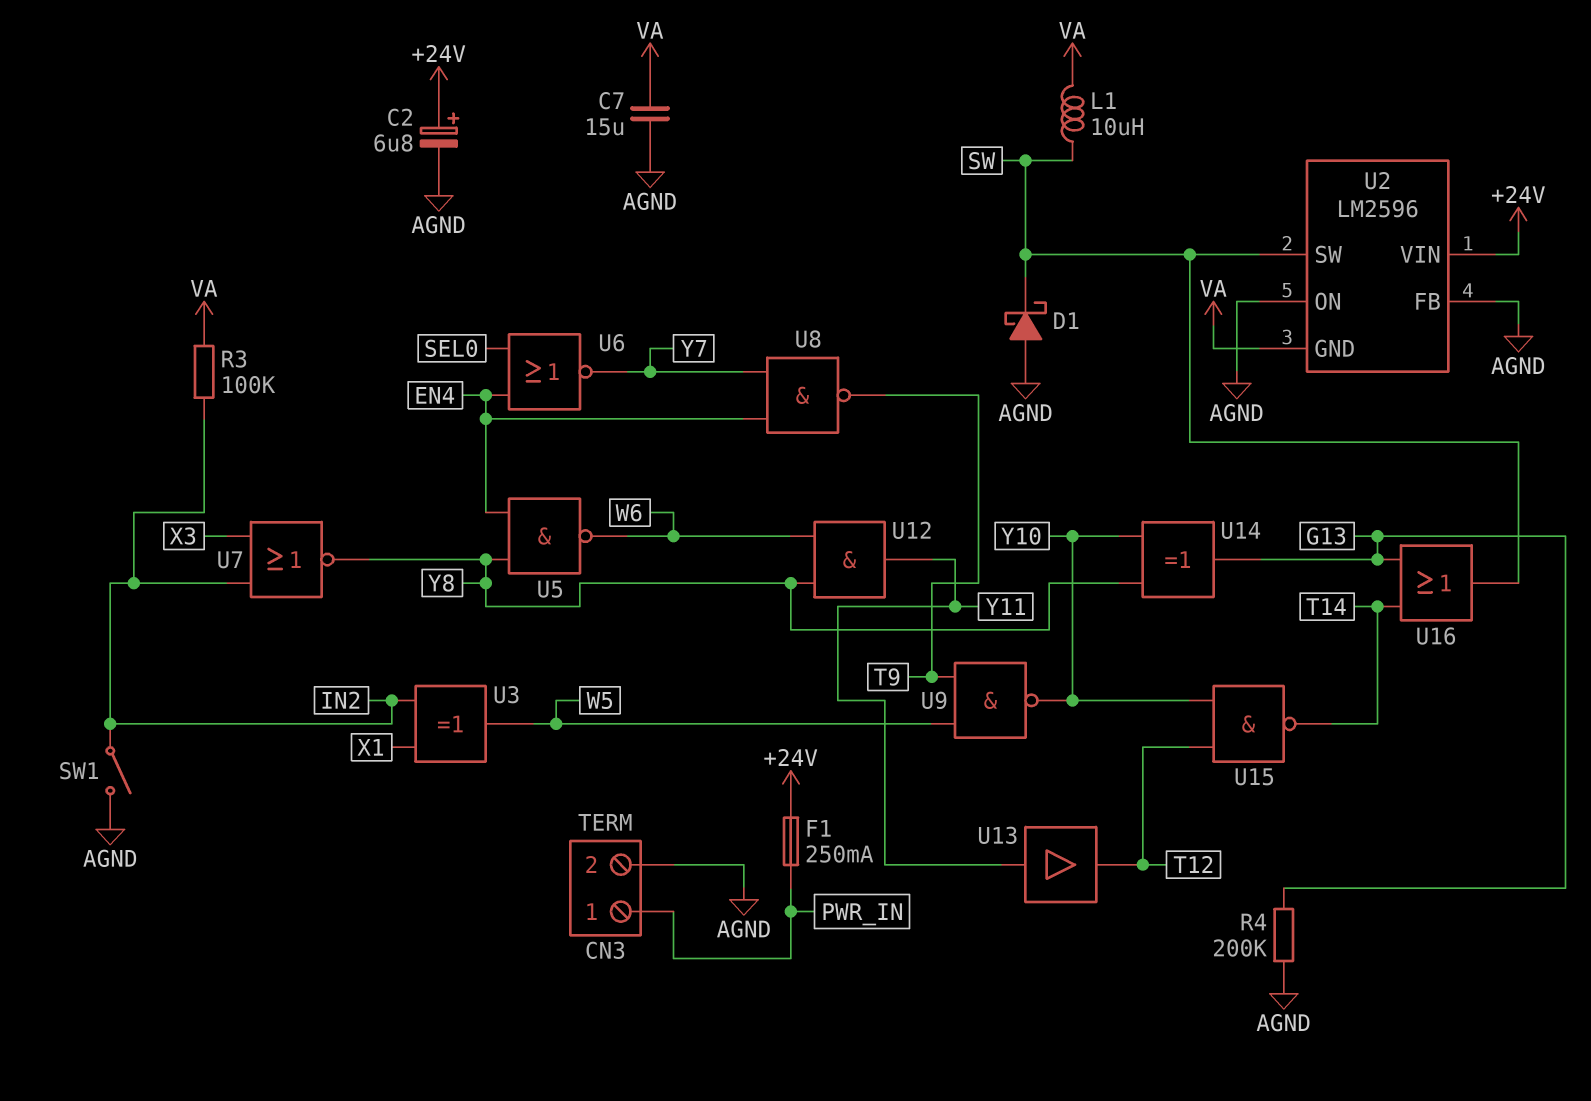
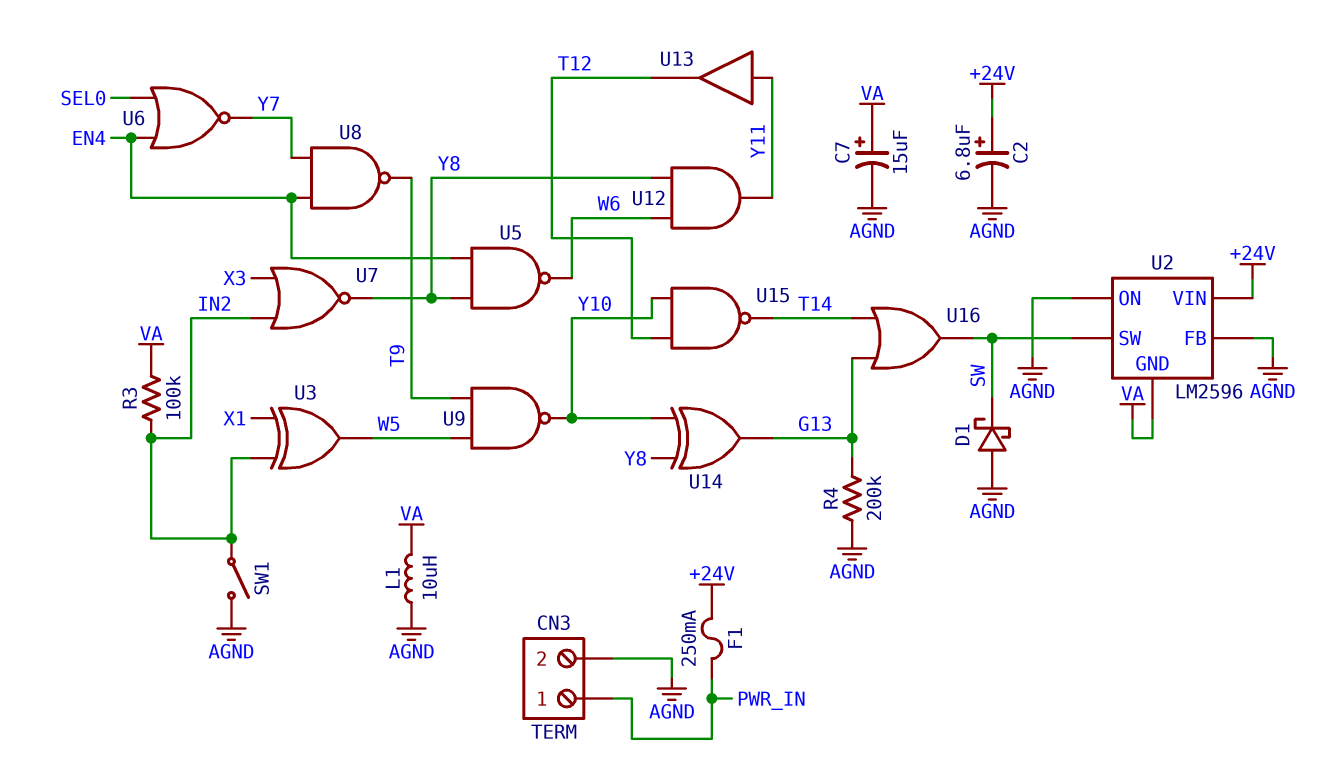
C7: 15uF (AGND, VA) -> 15uF (plus VA, minus AGND)
L1: 10uH (SW, VA) -> 10uH (AGND, VA)

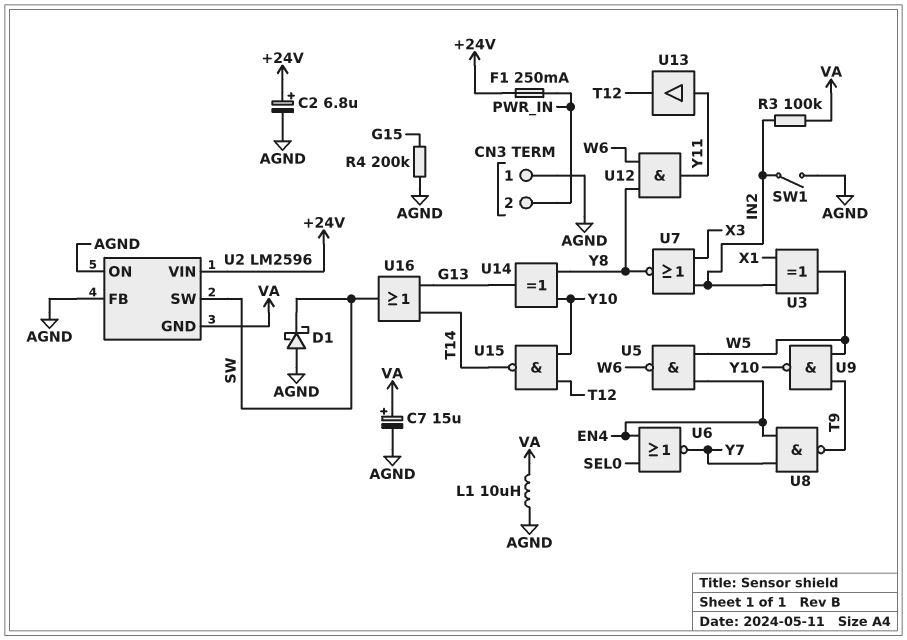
CN3 pin 1: PWR_IN -> AGND
CN3 pin 2: AGND -> PWR_IN
R4: 200k (AGND, G13) -> 200k (AGND, G15)
U5: NAND (in EN4, in Y8, out W6) -> NAND (in EN4, in W5, out W6)

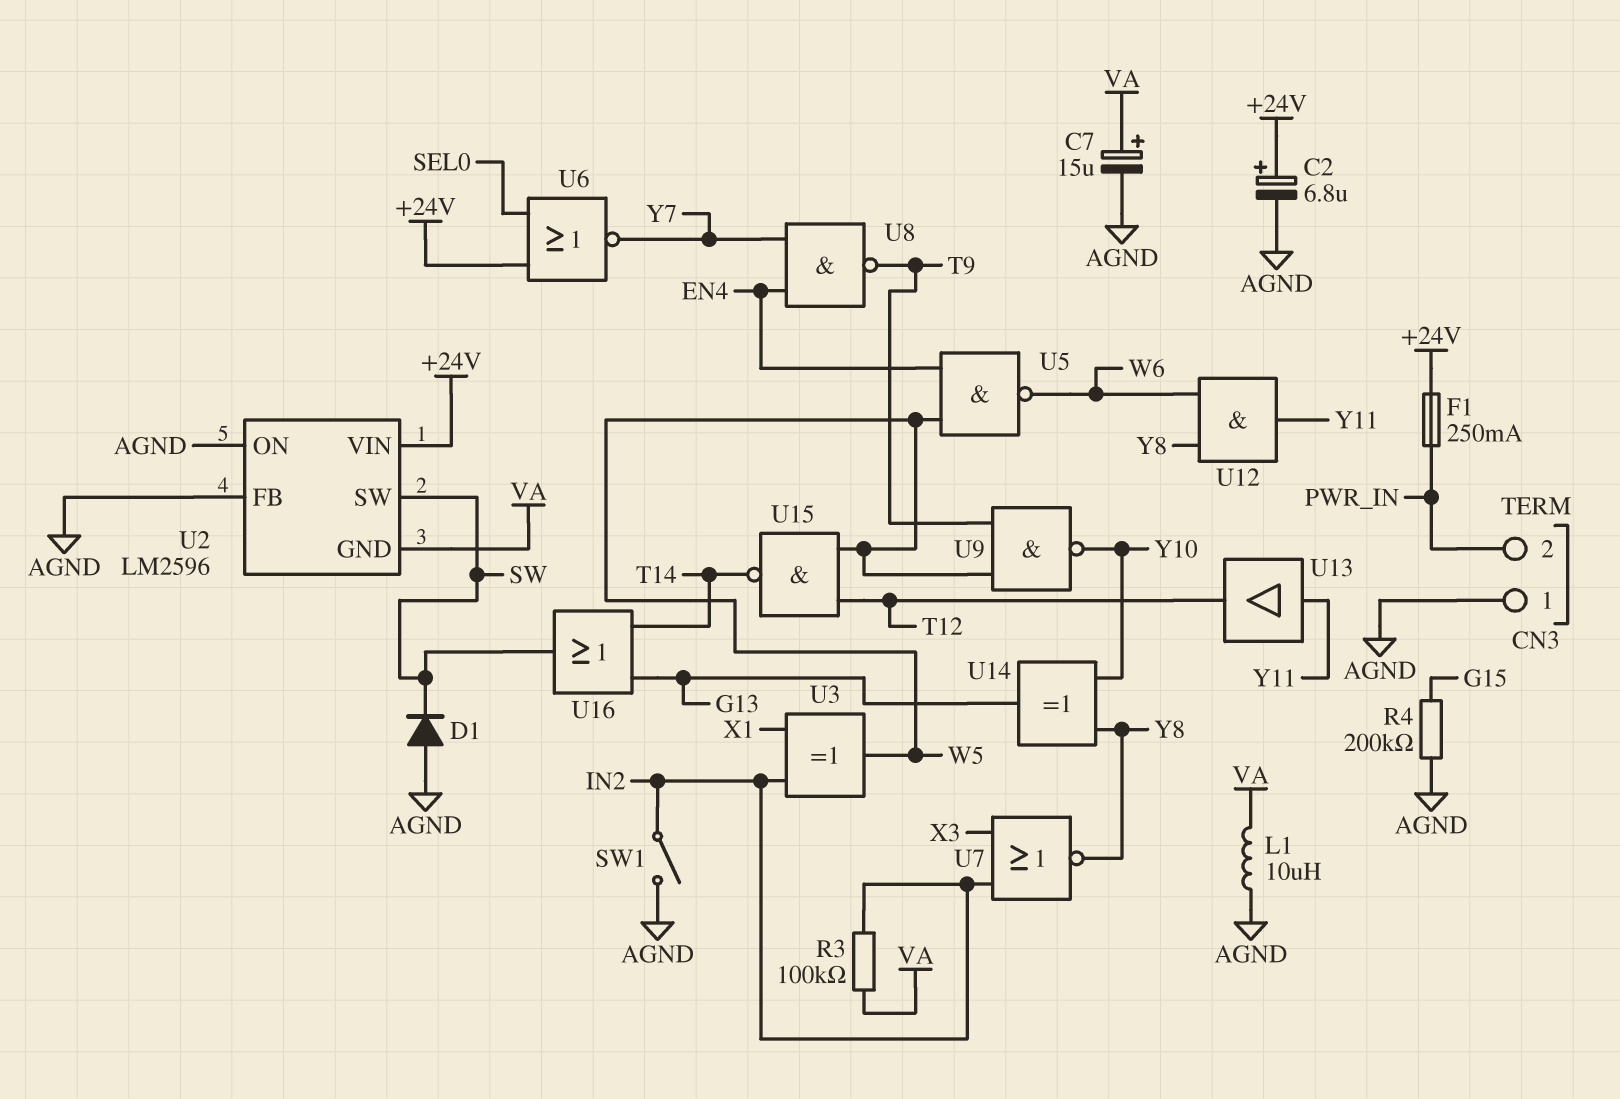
D1: schottky (A AGND, K SW) -> diode (A AGND, K SW)
U6: NOR (in EN4, in SEL0, out Y7) -> NOR (in +24V, in SEL0, out Y7)
U15: NAND (in T12, in Y10, out T14) -> NAND (in T12, in W5, out T14)

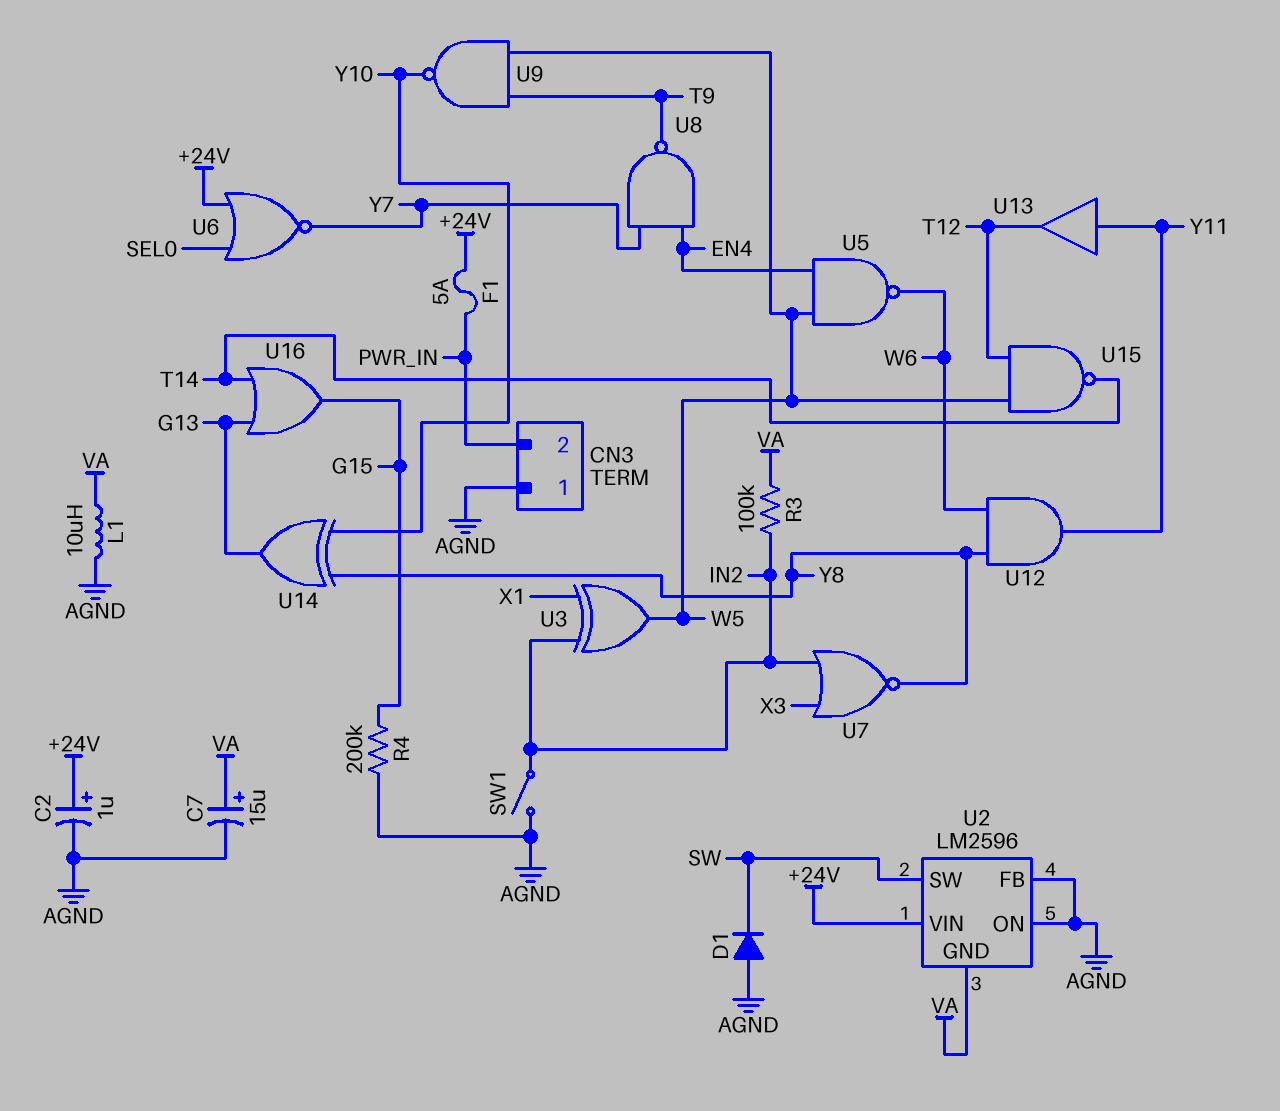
C2: 6.8uF (plus +24V, minus AGND) -> 1uF (plus +24V, minus AGND)
F1: 250mA (+24V, PWR_IN) -> 5A (+24V, PWR_IN)
U16: OR (in G13, in T14, out SW) -> OR (in G13, in T14, out G15)

